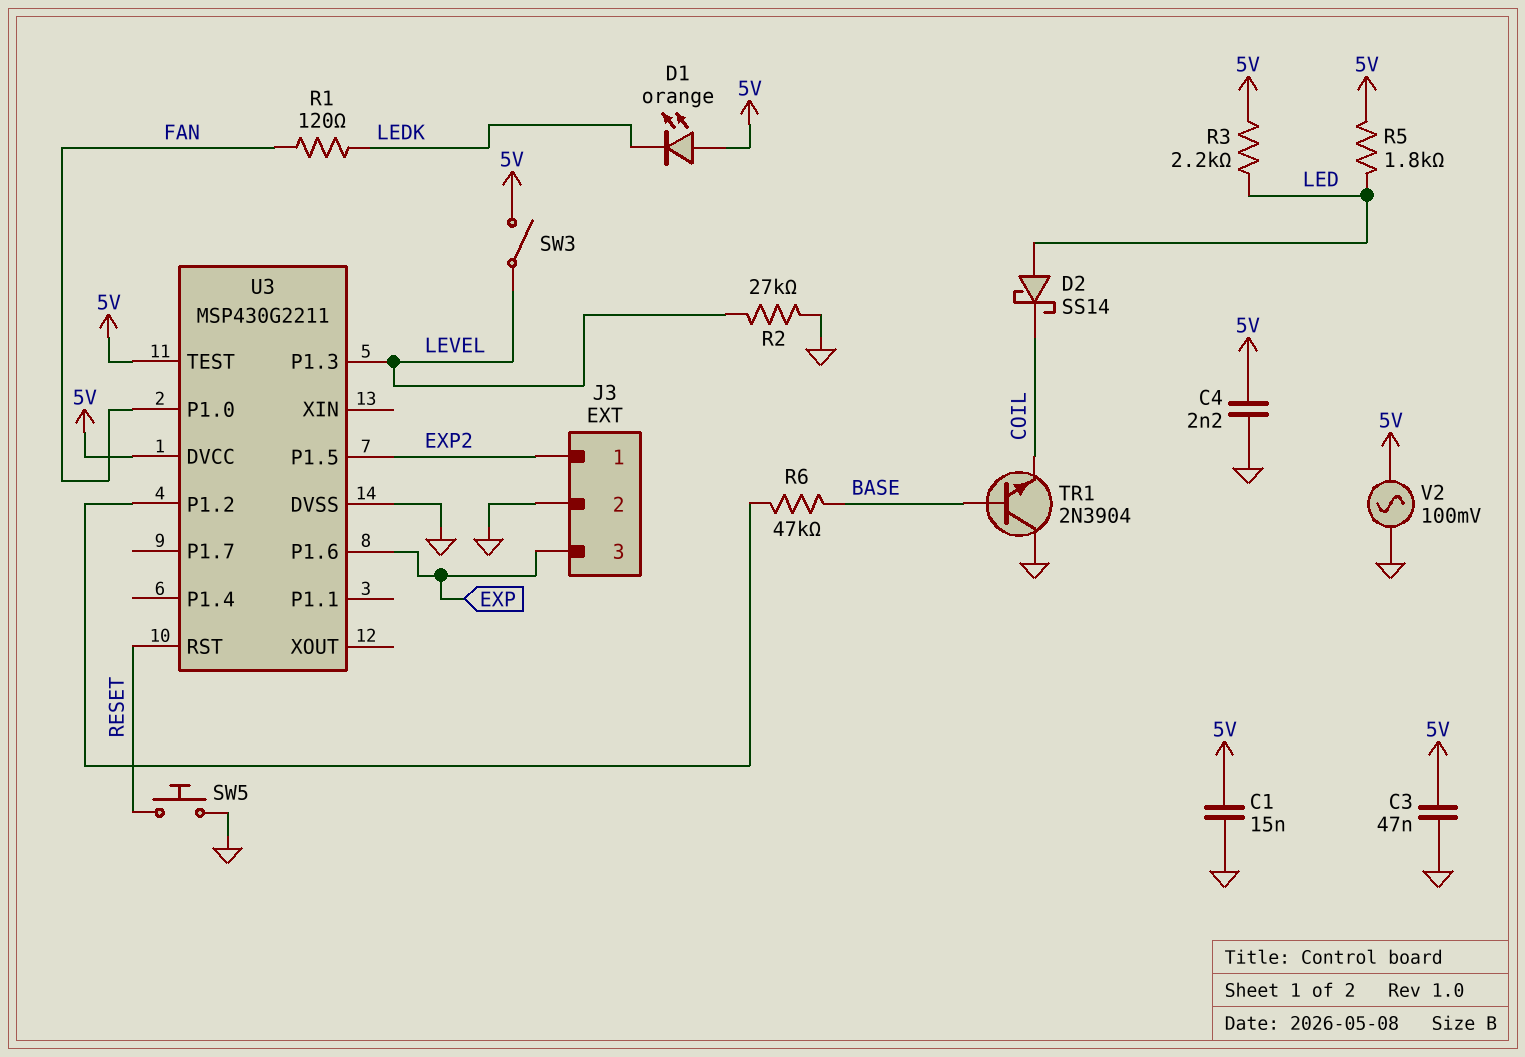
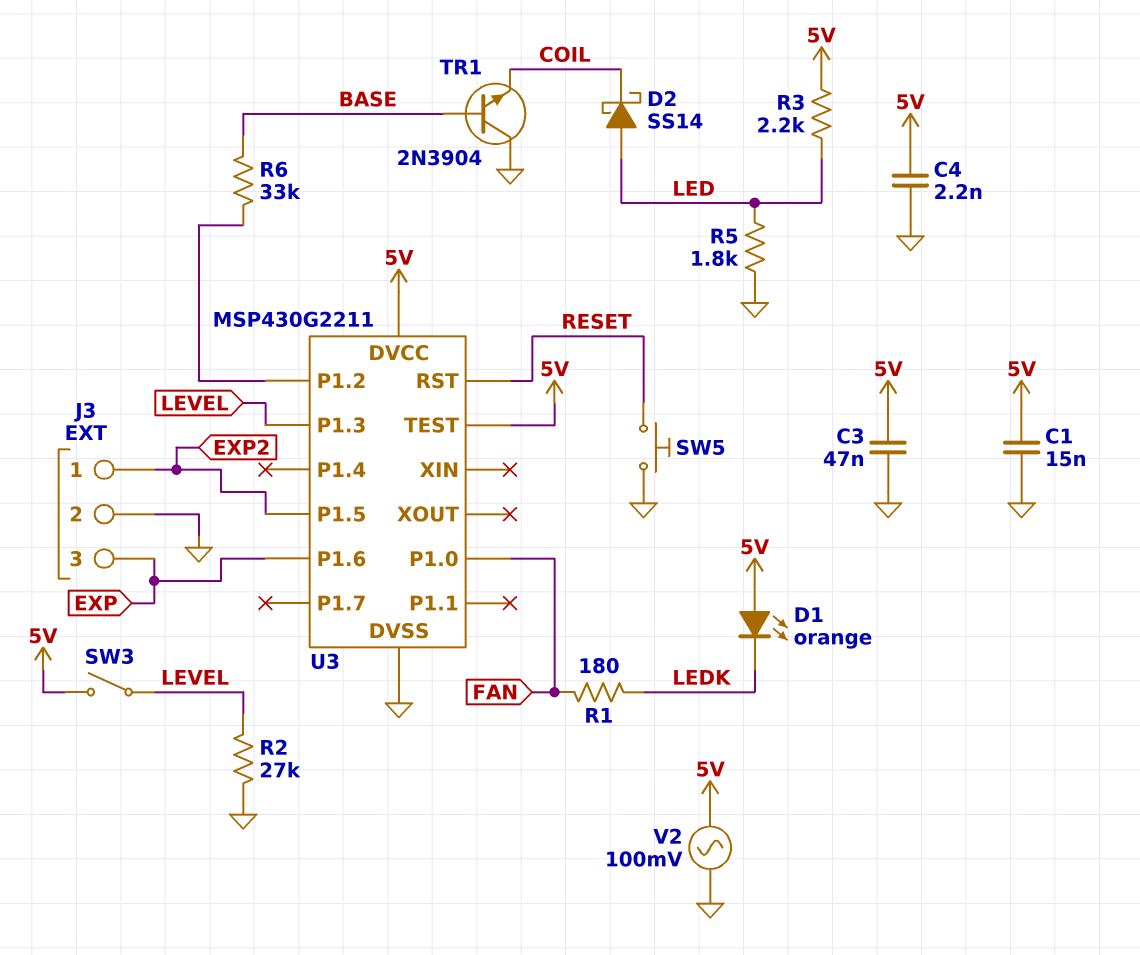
R1: 120 (FAN, LEDK) -> 180 (FAN, LEDK)
R5: 1.8k (5V, LED) -> 1.8k (GND, LED)
R6: 47k (BASE, U3/P1.2) -> 33k (BASE, U3/P1.2)

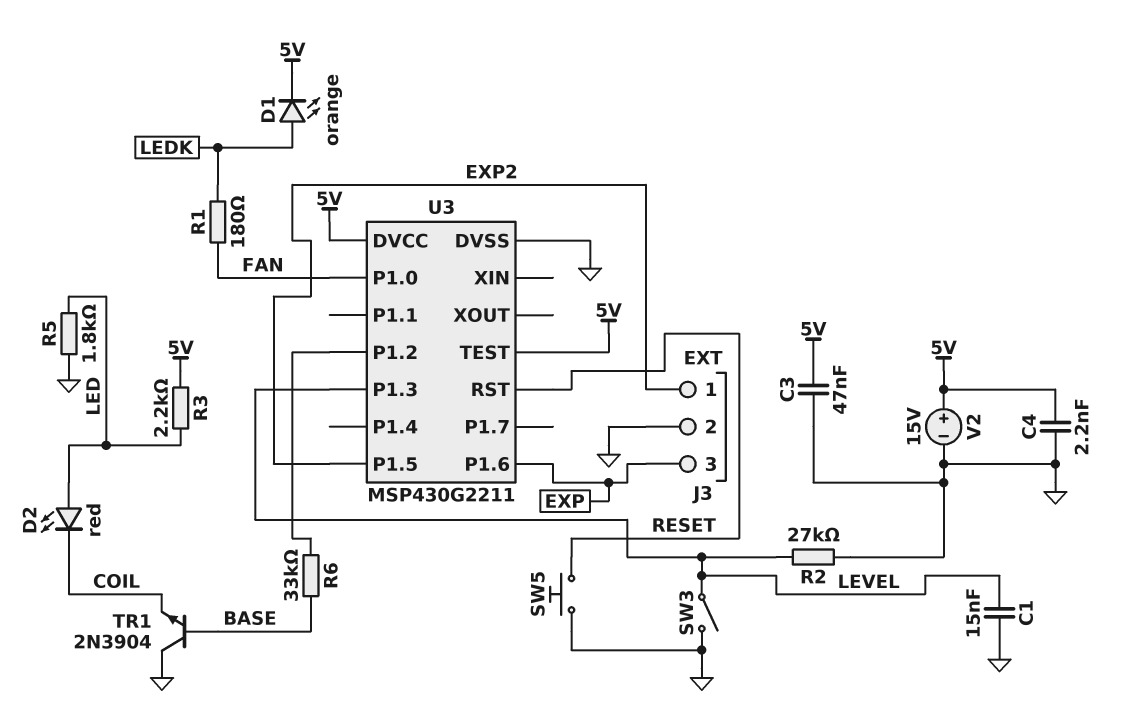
C1: 15nF (5V, GND) -> 15nF (GND, LEVEL)
D1: LED orange (A 5V, K LEDK) -> LED orange (A LEDK, K 5V)
D2: schottky SS14 (A LED, K COIL) -> LED red (A LED, K COIL)
SW3: switch (5V, LEVEL) -> switch (GND, LEVEL)
V2: AC 100mV (5V, GND) -> 15V (plus 5V, minus GND)

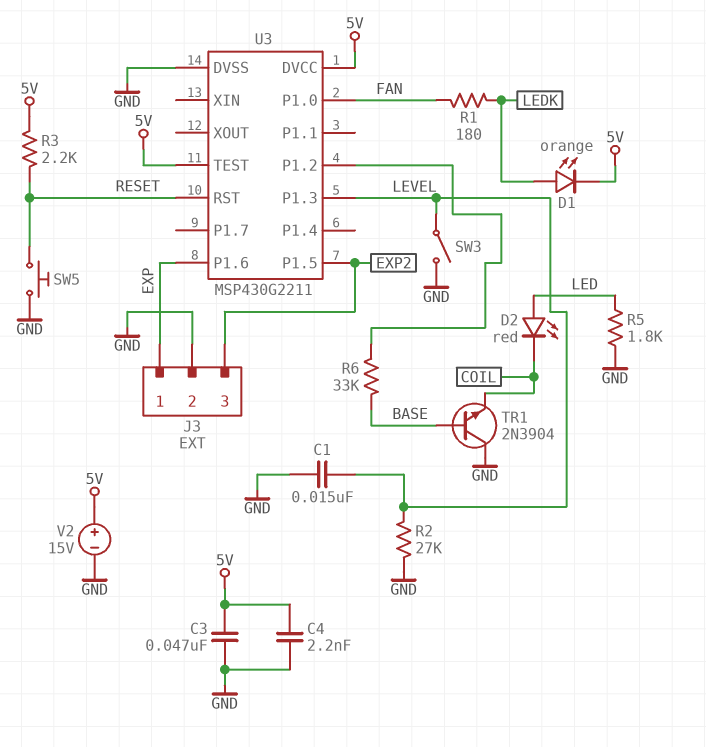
J3 pin 1: EXP2 -> EXP
J3 pin 3: EXP -> EXP2
R3: 2.2k (5V, LED) -> 2.2k (5V, RESET)

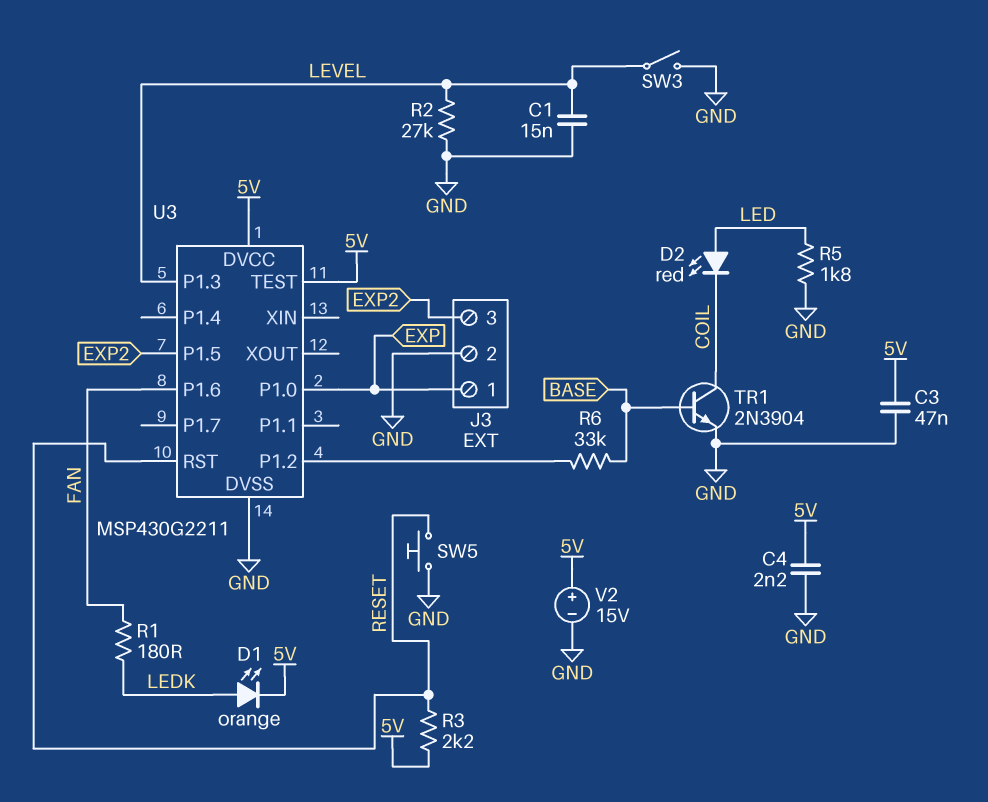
TR1: NPN 2N3904 (B BASE, C GND, E COIL) -> NPN 2N3904 (B BASE, C COIL, E GND)
U3 pin P1.0: FAN -> EXP
U3 pin P1.6: EXP -> FAN

